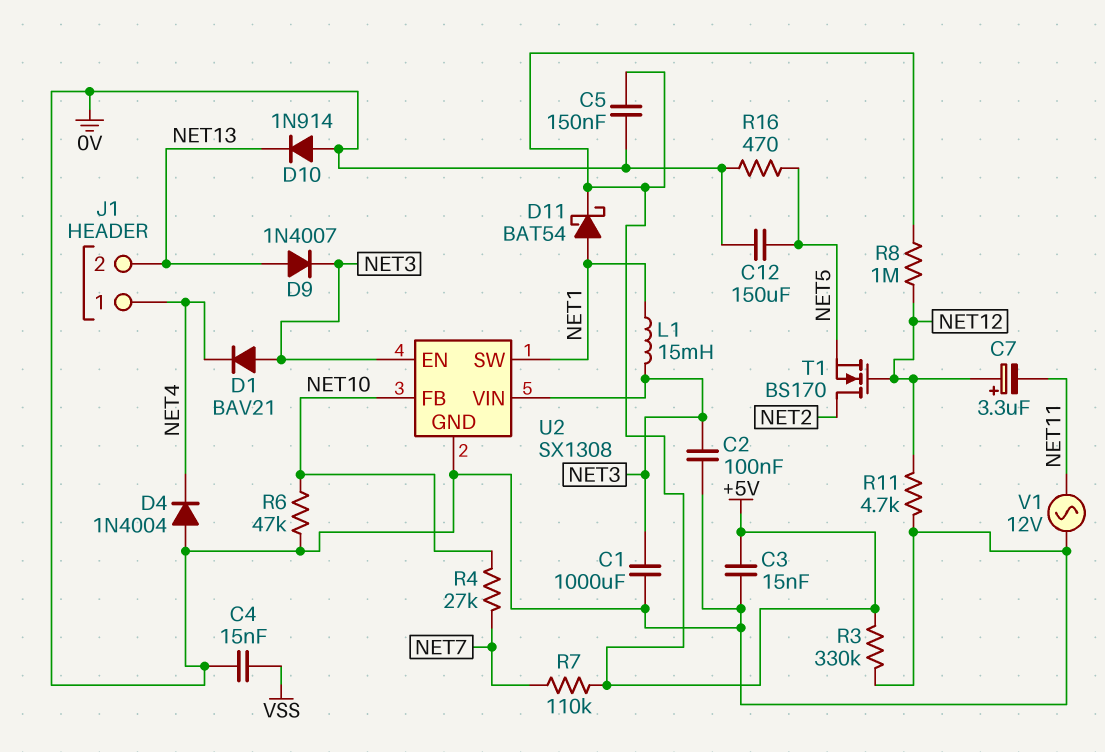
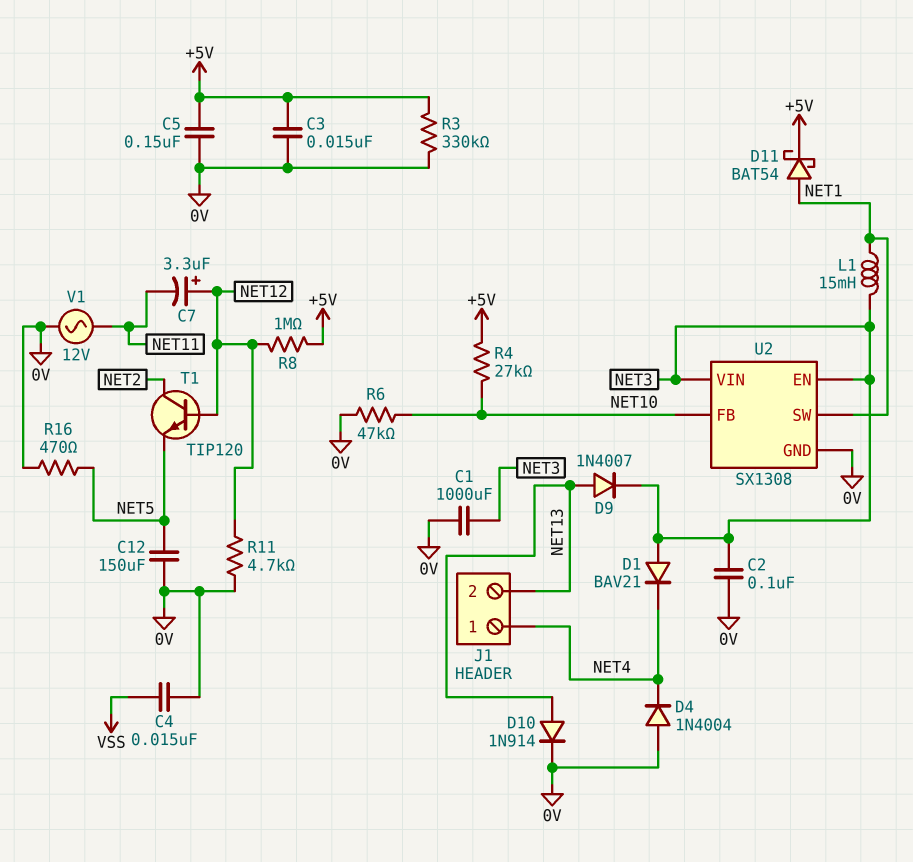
D10: diode 1N914 (A 0V, K NET13) -> diode 1N914 (A NET13, K 0V)
R4: 27k (NET7, NET10) -> 27k (+5V, NET10)
R7: 110k (+5V, NET7) -> none
T1: NMOS BS170 (G NET12, D NET2, S NET5) -> NPN TIP120 (B NET12, C NET2, E NET5)

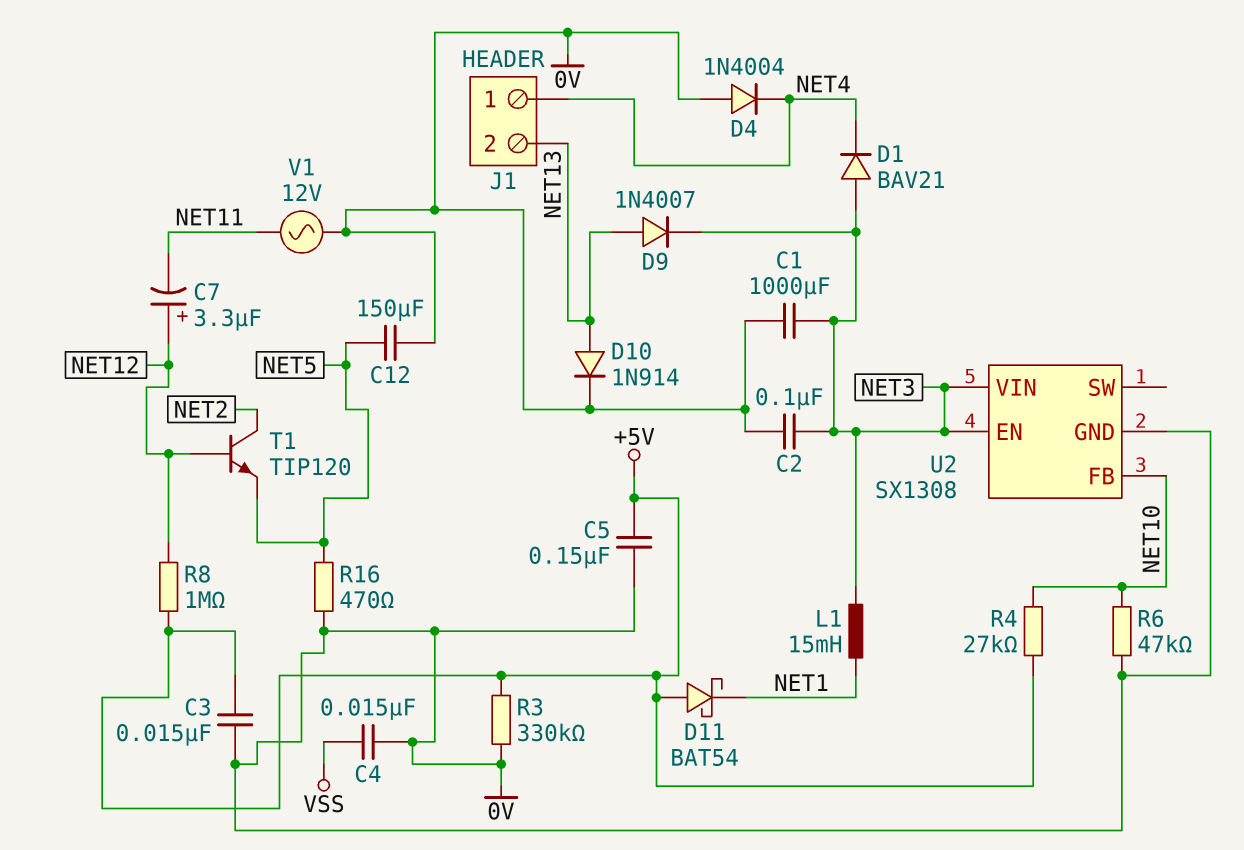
D11: schottky BAT54 (A NET1, K +5V) -> schottky BAT54 (A +5V, K NET1)
R11: 4.7k (0V, NET12) -> none
U2 pin SW: NET1 -> none

